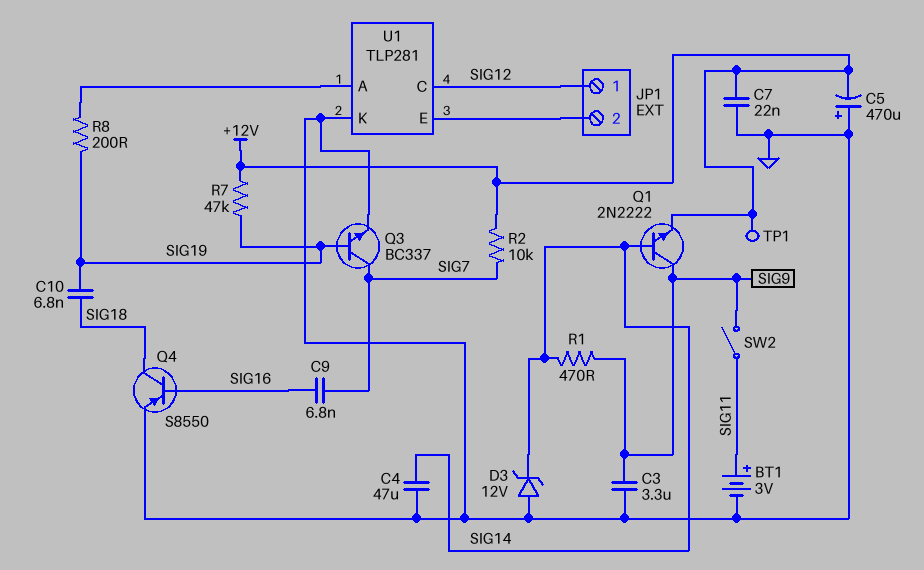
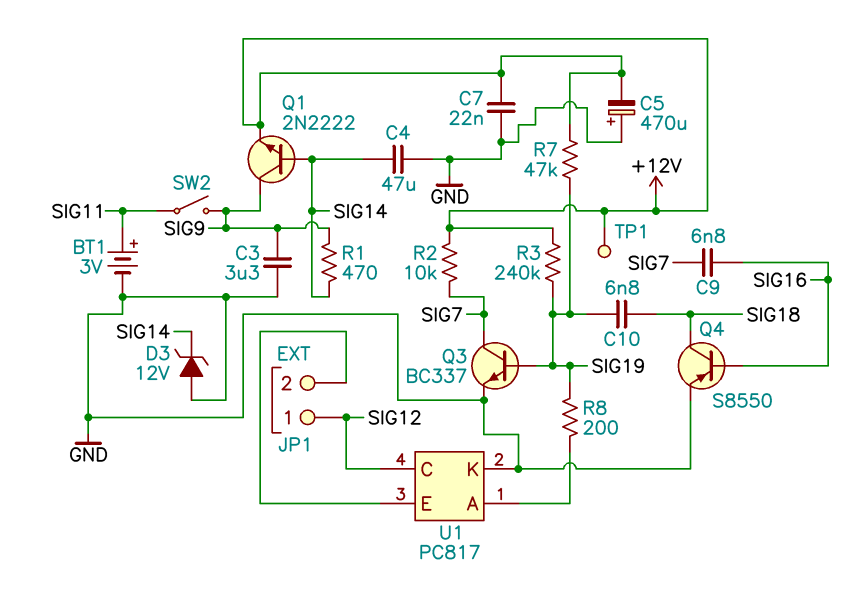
R3: none -> 240k (+12V, SIG19)
U1: TLP281 -> PC817

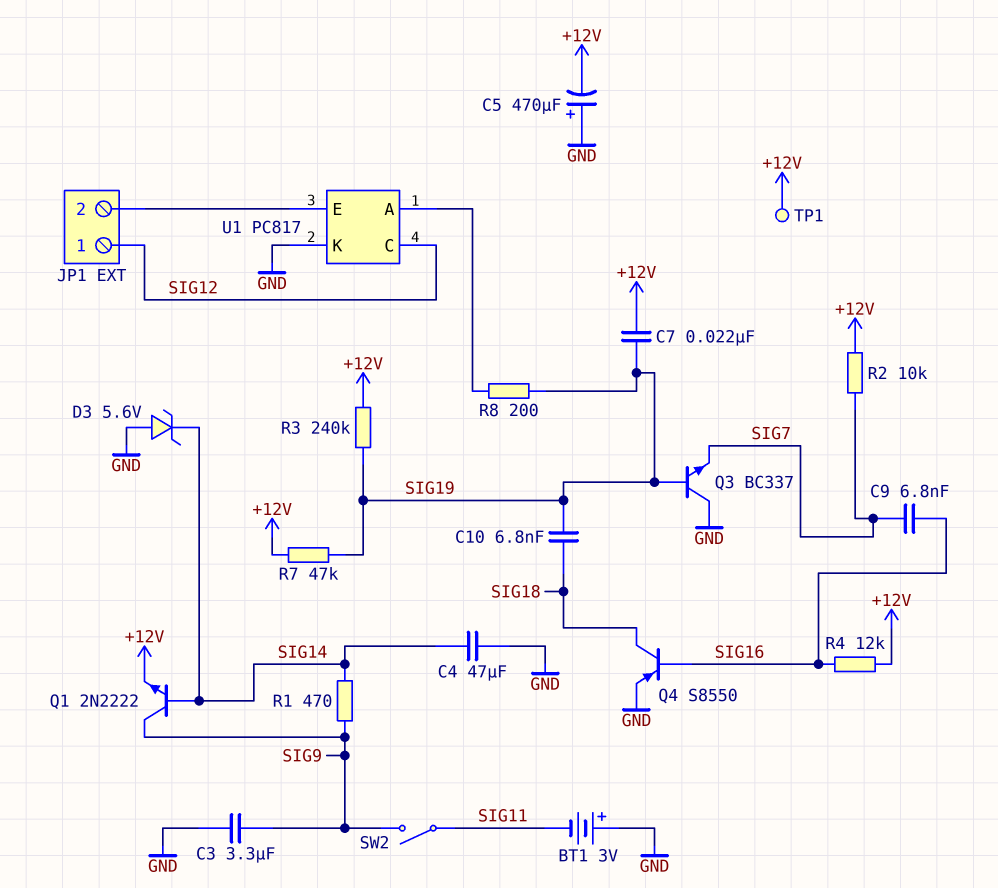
BT1: 3V (plus SIG11, minus GND) -> 3V (plus GND, minus SIG11)
C7: 22nF (+12V, GND) -> 22nF (+12V, SIG19)
D3: zener 12V (A GND, K SIG14) -> zener 5.6V (A GND, K SIG14)
Q3: NPN BC337 (B SIG19, C SIG7, E GND) -> NPN BC337 (B SIG19, C GND, E SIG7)
R4: none -> 12k (+12V, SIG16)

